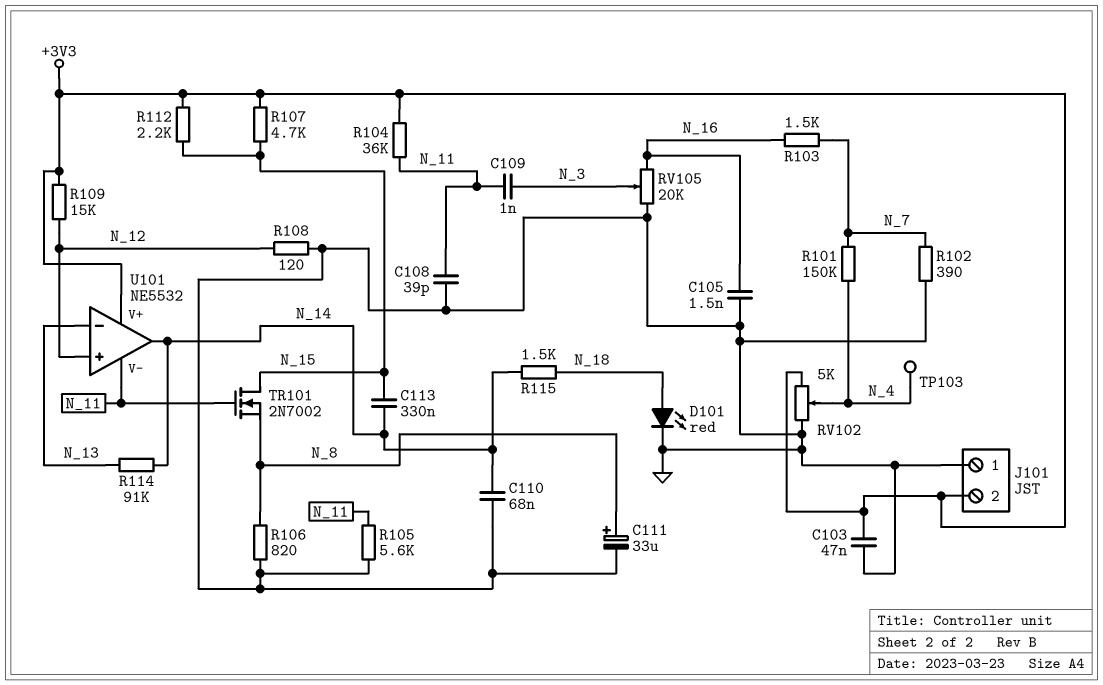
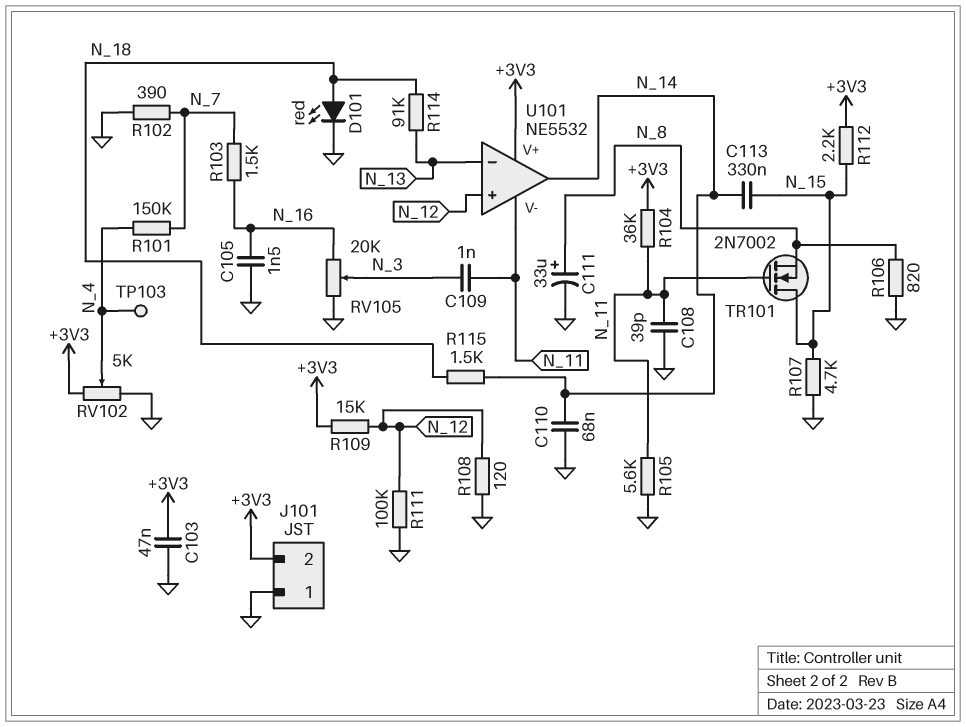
R107: 4.7k (+3V3, N_15) -> 4.7k (GND, N_15)
R111: none -> 100k (GND, N_12)
R114: 91k (N_13, N_14) -> 91k (N_13, N_18)

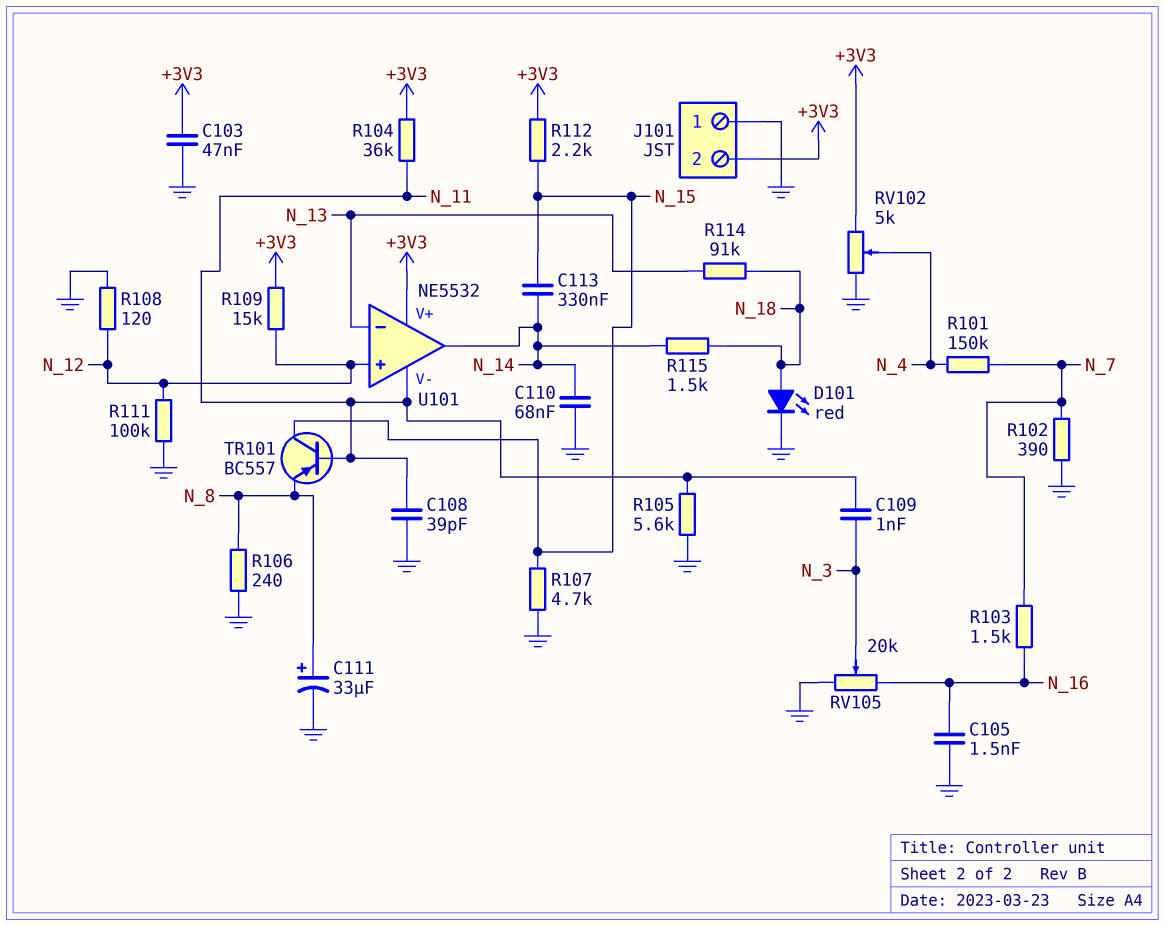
R106: 820 (GND, N_8) -> 240 (GND, N_8)
TP103: test point (N_4) -> none
TR101: NMOS 2N7002 (G N_11, D N_15, S N_8) -> PNP BC557 (B N_11, C N_15, E N_8)

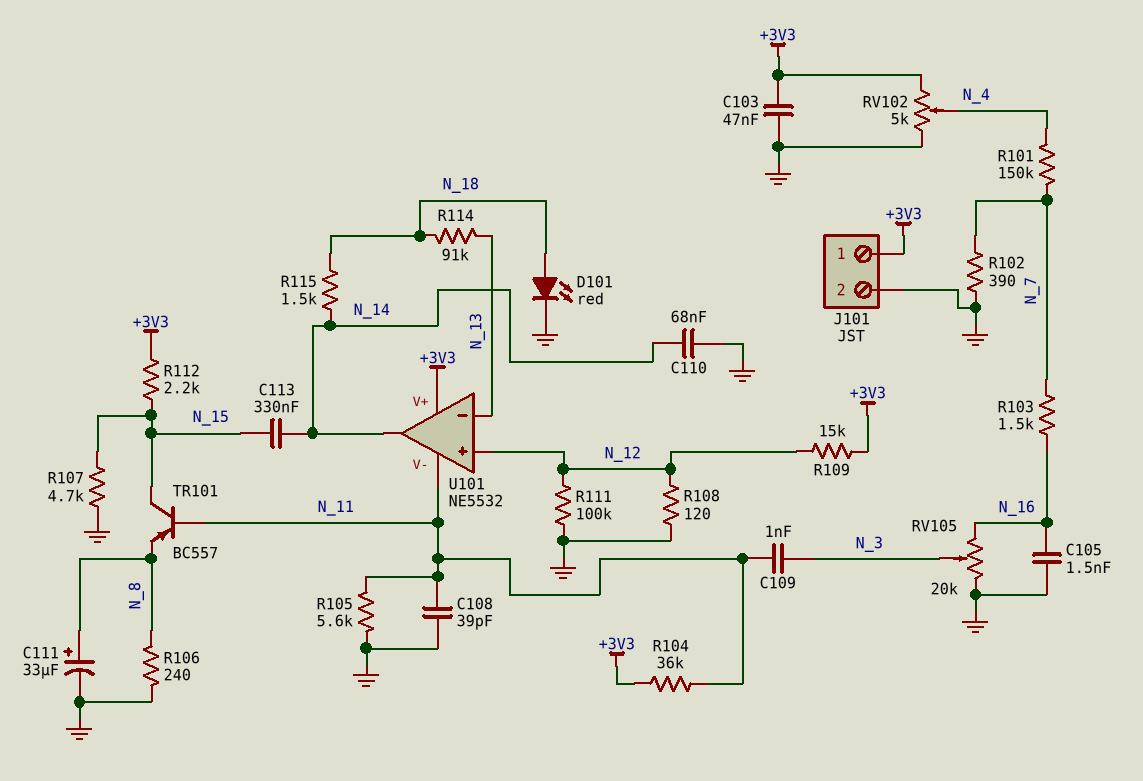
J101 pin 1: GND -> +3V3
J101 pin 2: +3V3 -> GND

